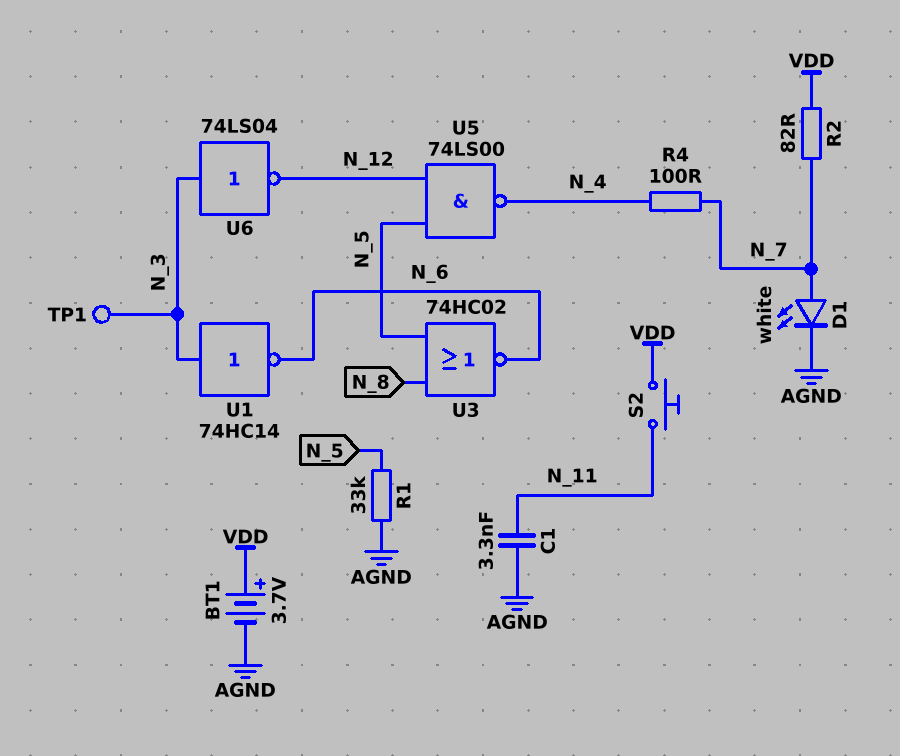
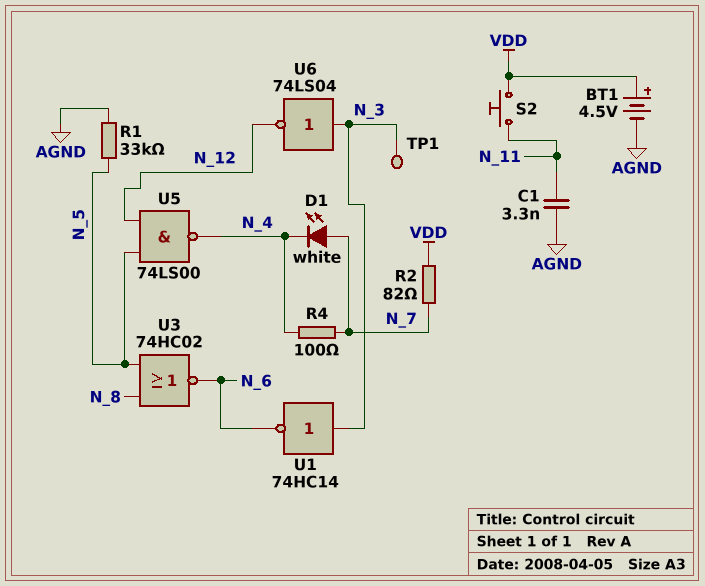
BT1: 3.7V (plus VDD, minus AGND) -> 4.5V (plus VDD, minus AGND)
D1: LED white (A N_7, K AGND) -> LED white (A N_7, K N_4)

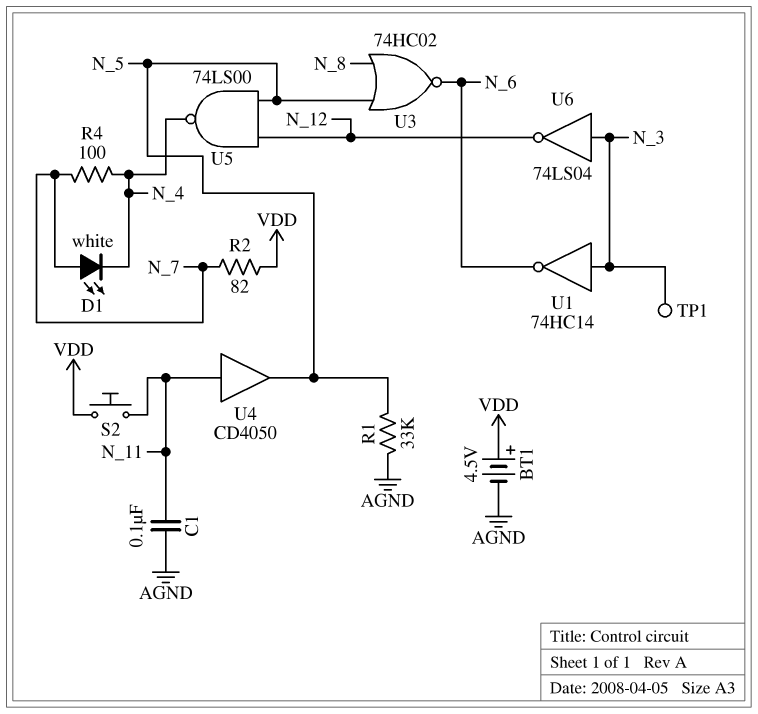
C1: 3.3nF (AGND, N_11) -> 100nF (AGND, N_11)
U4: none -> buffer CD4050 (in N_11, out N_5)

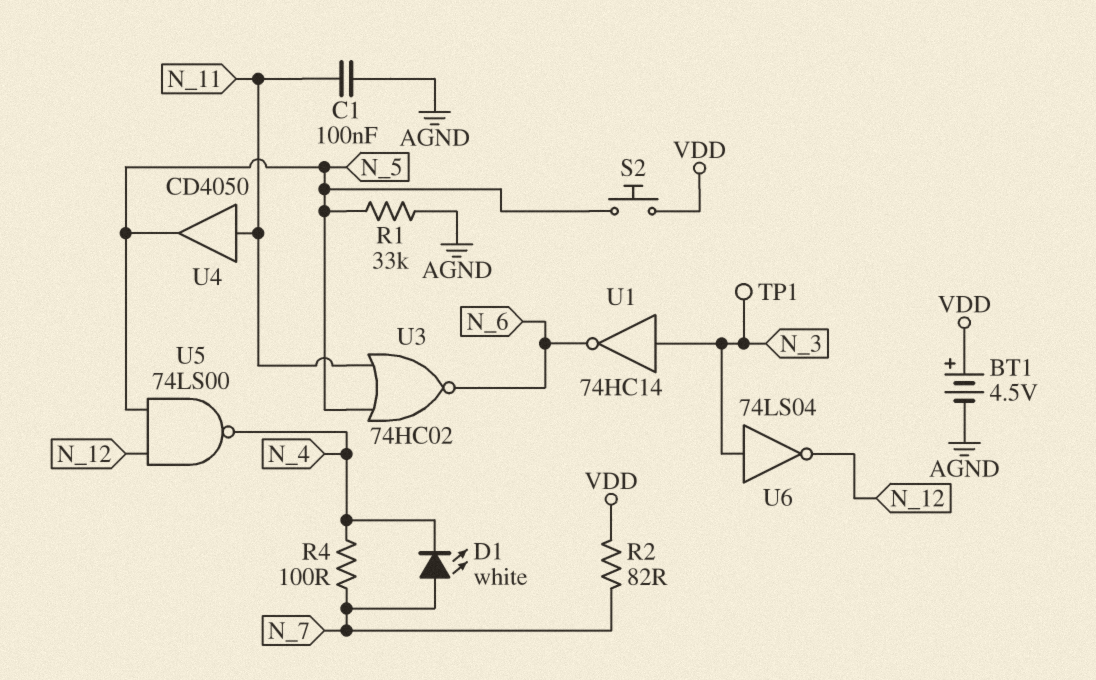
S2: button (N_11, VDD) -> button (N_5, VDD)
U3: NOR 74HC02 (in N_5, in N_8, out N_6) -> NOR 74HC02 (in N_5, in N_11, out N_6)

